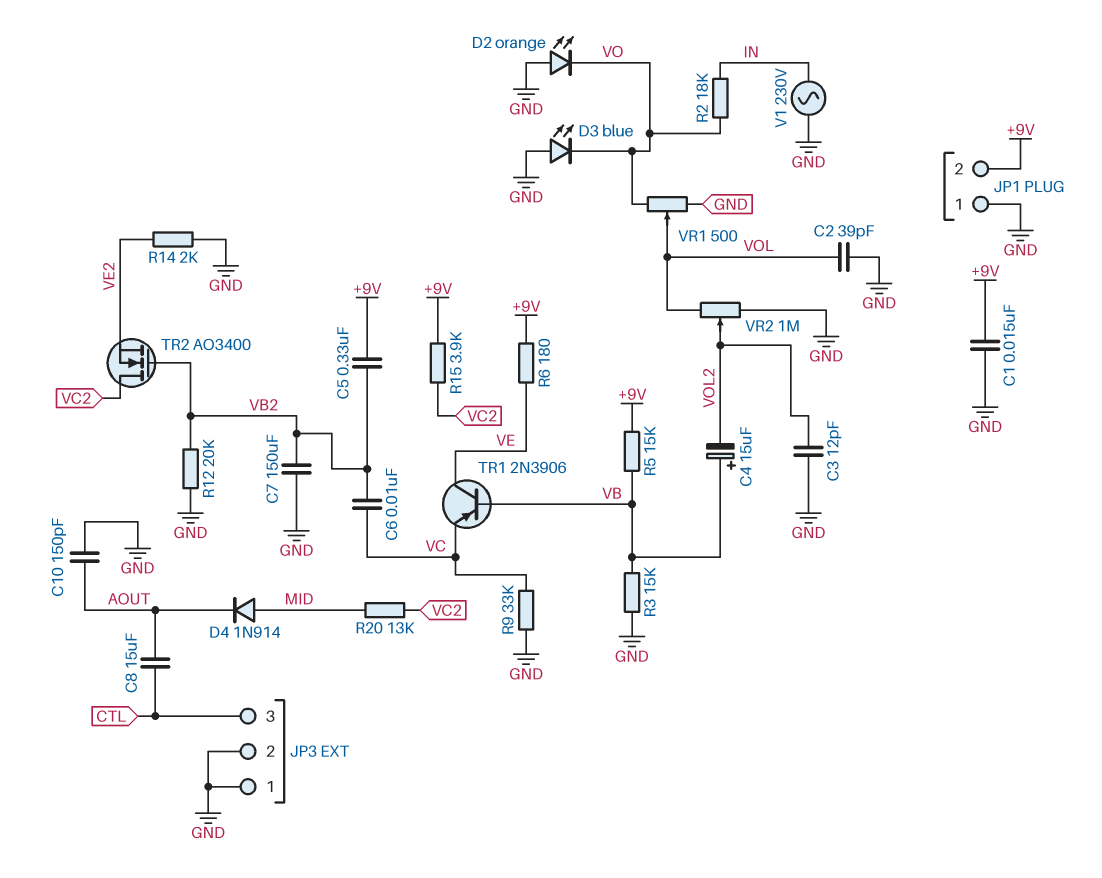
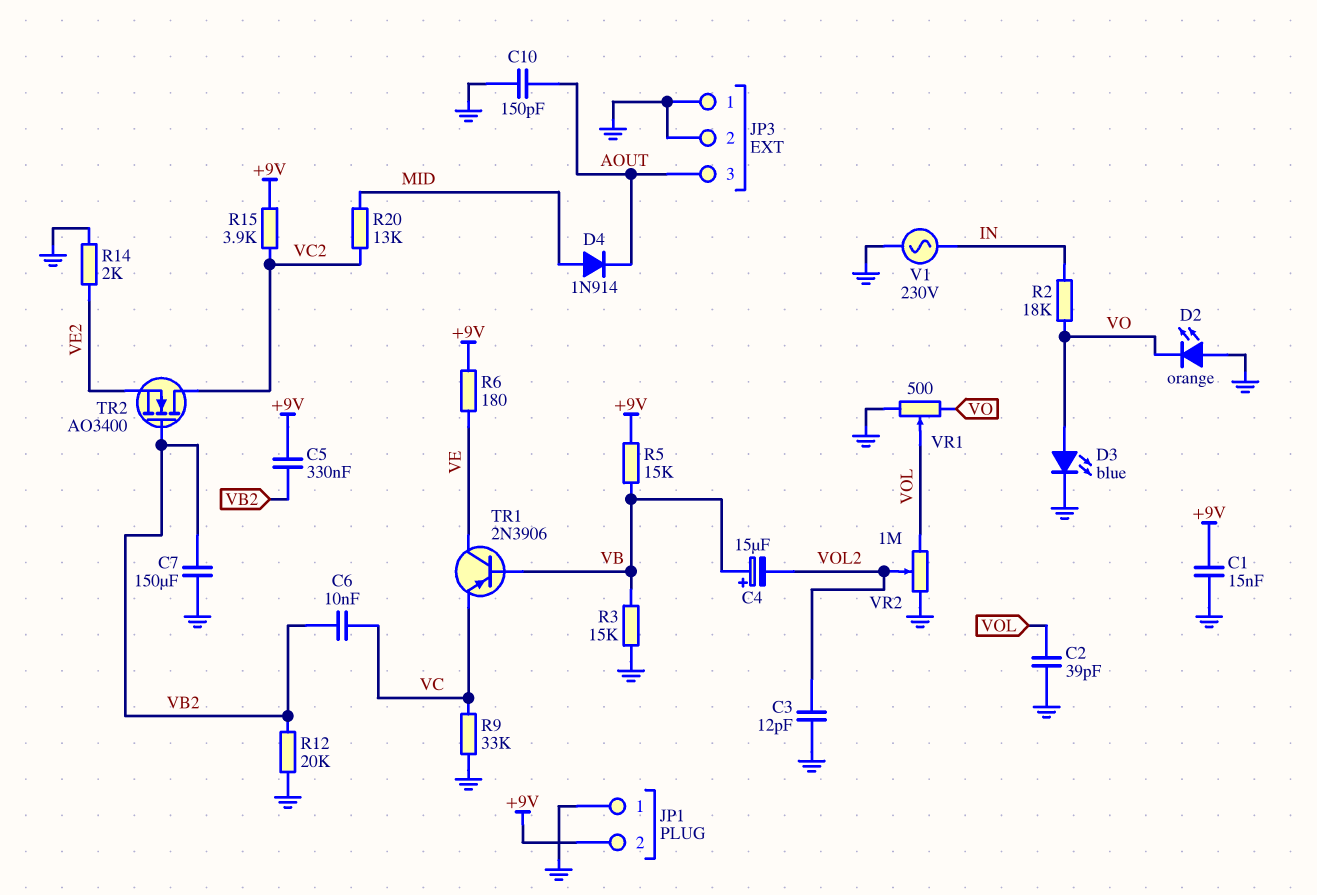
C8: 15uF (AOUT, CTL) -> none
D3: LED blue (A GND, K VO) -> LED blue (A VO, K GND)
JP3 pin 3: CTL -> AOUT

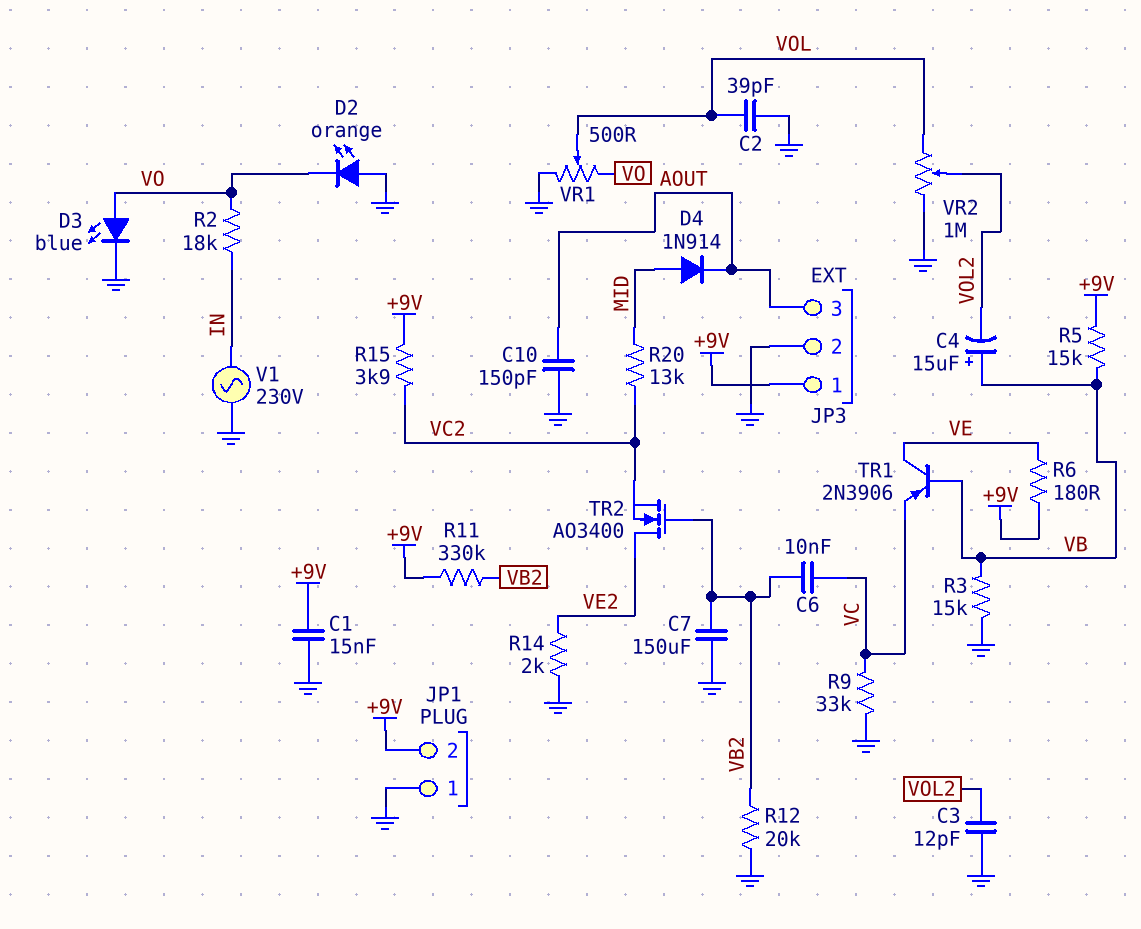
C5: 330nF (+9V, VB2) -> none
JP3 pin 1: GND -> +9V
R11: none -> 330k (+9V, VB2)
TR2: NMOS AO3400 (G VB2, D VC2, S VE2) -> NMOS AO3400 (G VB2, D VE2, S VC2)

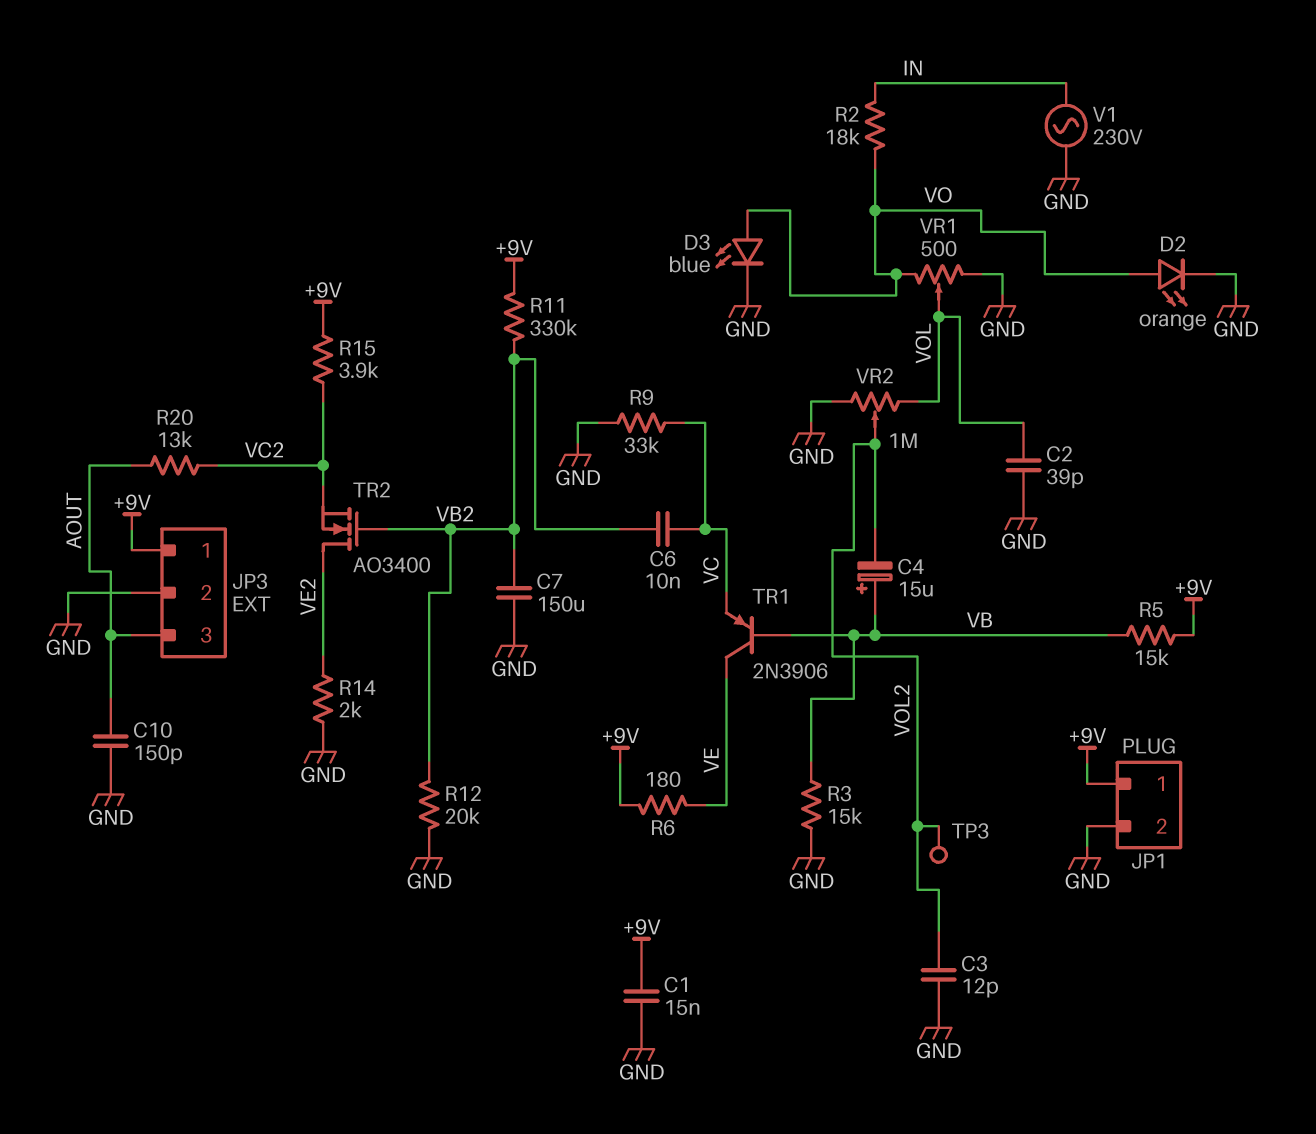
D2: LED orange (A GND, K VO) -> LED orange (A VO, K GND)
D4: diode 1N914 (A MID, K AOUT) -> none
JP1 pin 1: GND -> +9V
JP1 pin 2: +9V -> GND
R20: 13k (MID, VC2) -> 13k (AOUT, VC2)
TP3: none -> test point (VOL2)

